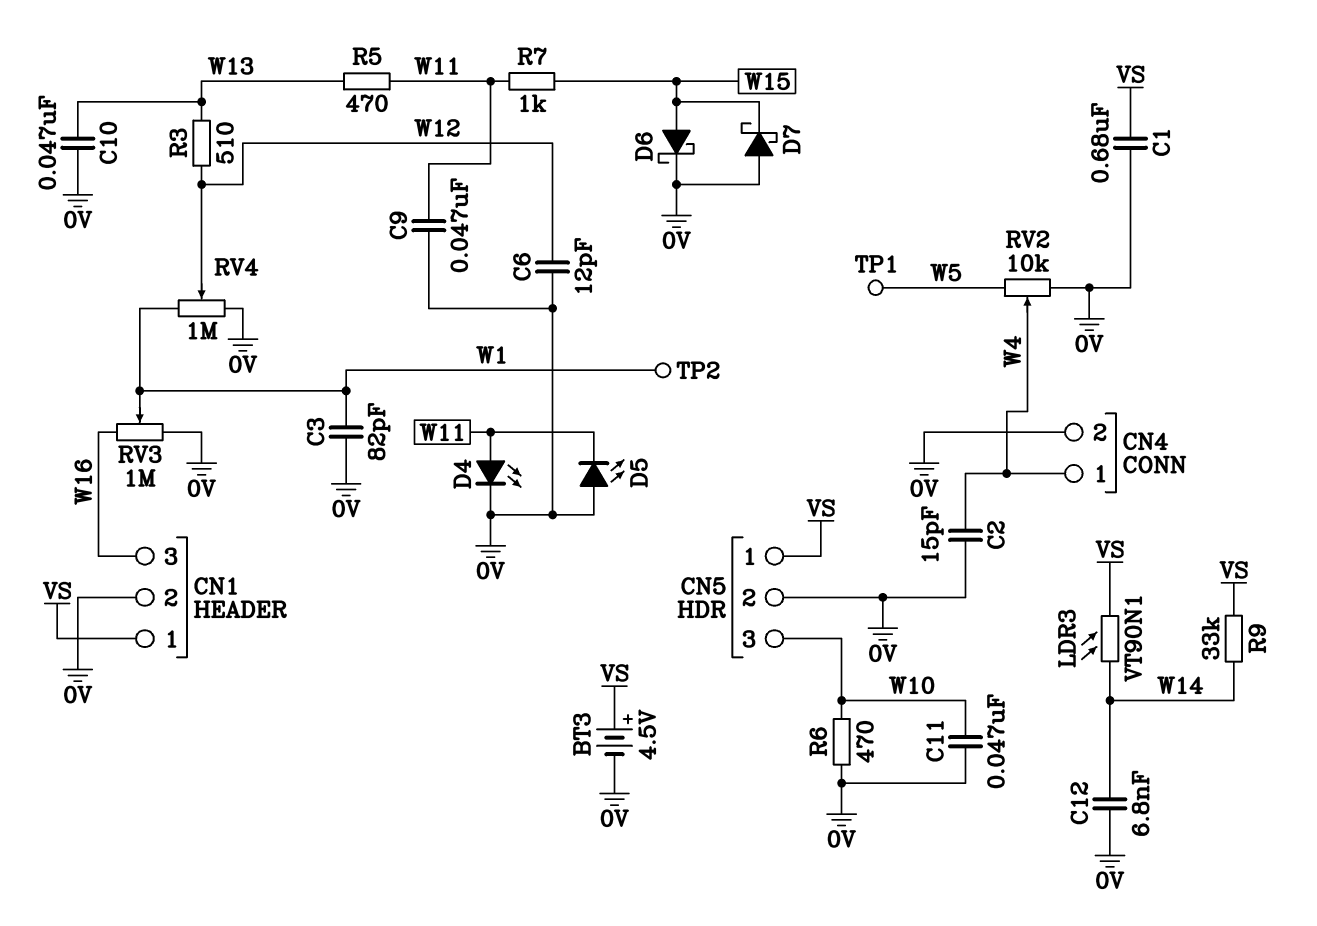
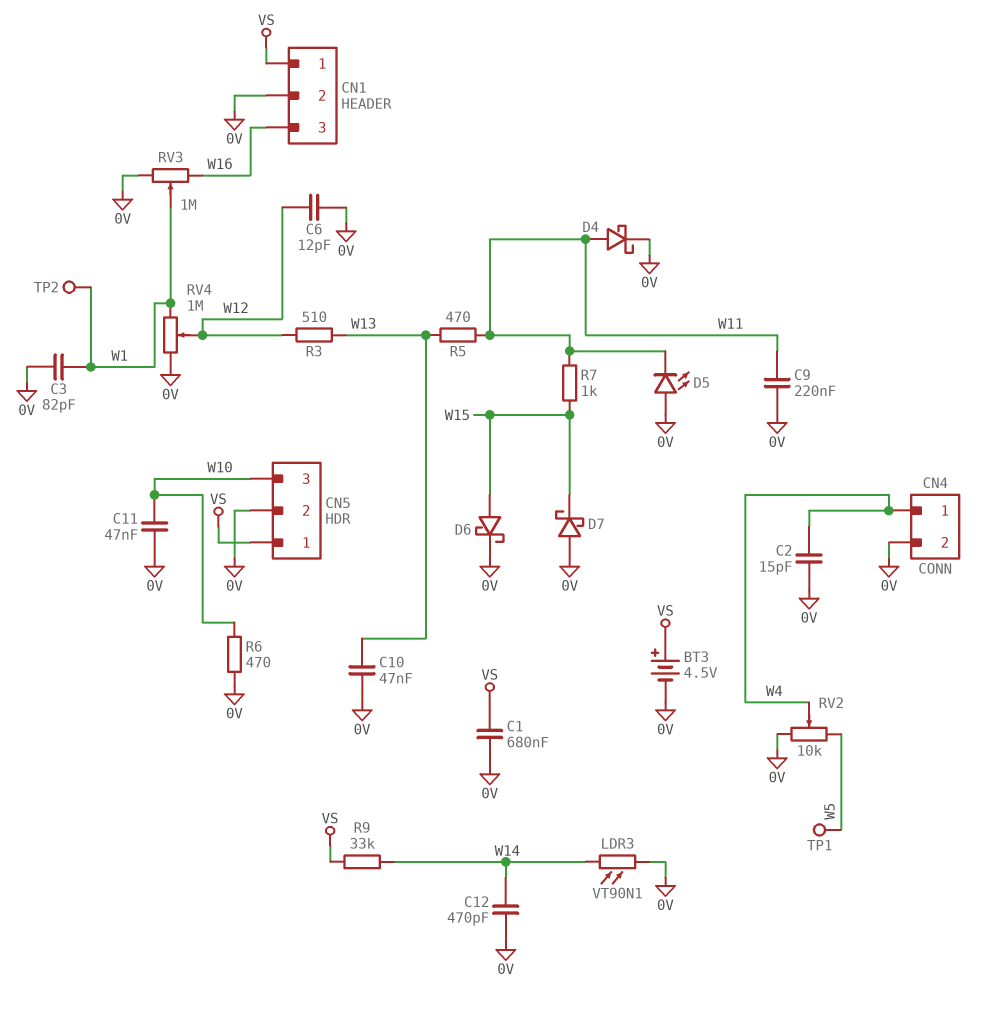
C9: 47nF (0V, W11) -> 220nF (0V, W11)
C12: 6.8nF (0V, W14) -> 470pF (0V, W14)
D4: LED (A W11, K 0V) -> schottky (A W11, K 0V)
LDR3: VT90N1 (VS, W14) -> VT90N1 (0V, W14)

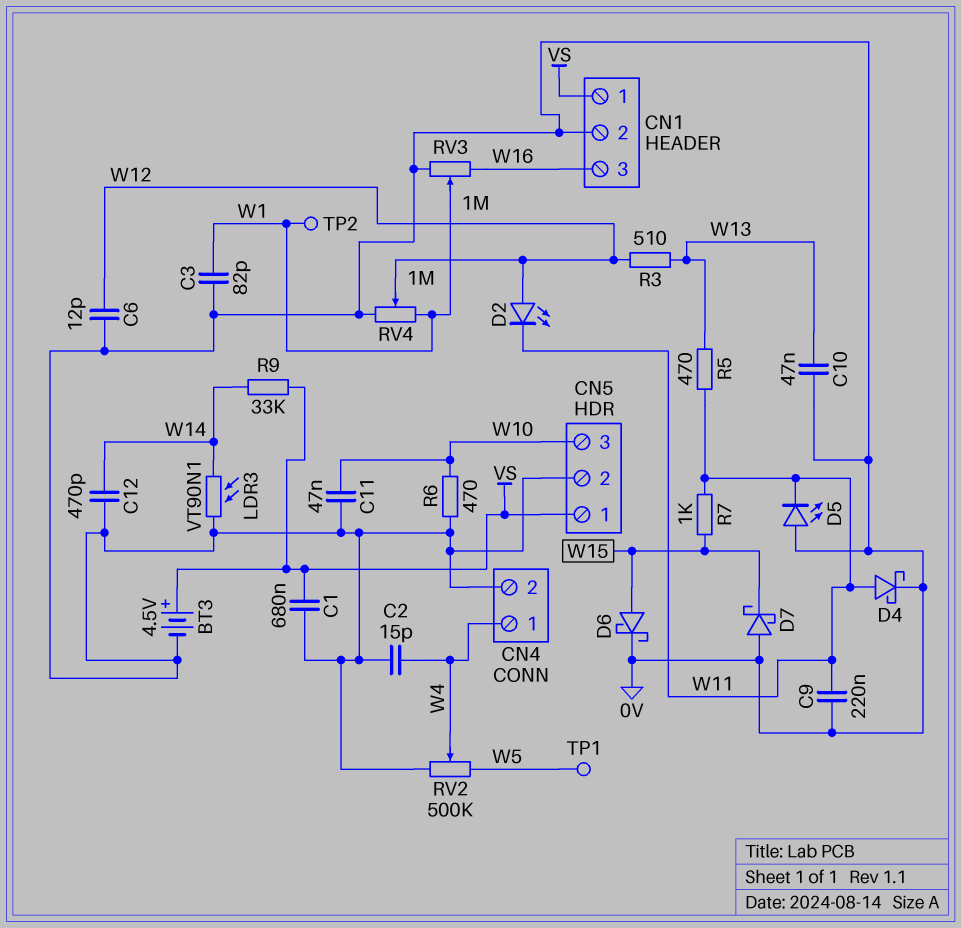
D2: none -> LED (A W12, K W11)
RV2: 10k (0V, W5, wiper W4) -> 500k (0V, W5, wiper W4)

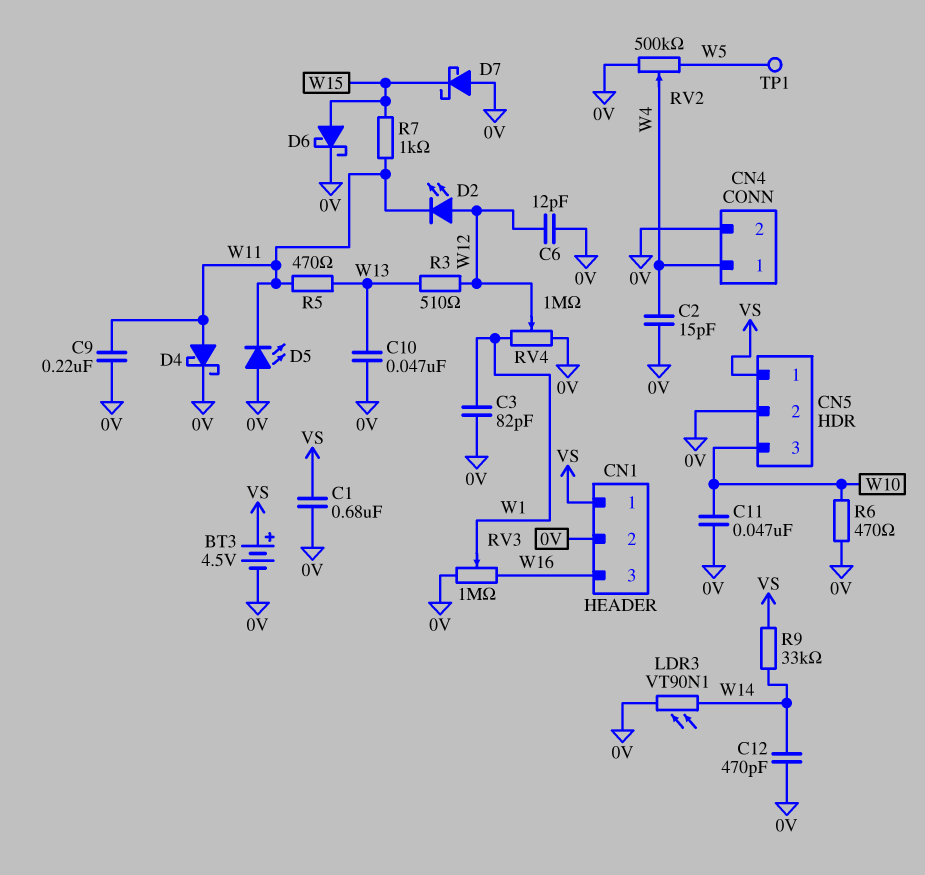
TP2: test point (W1) -> none

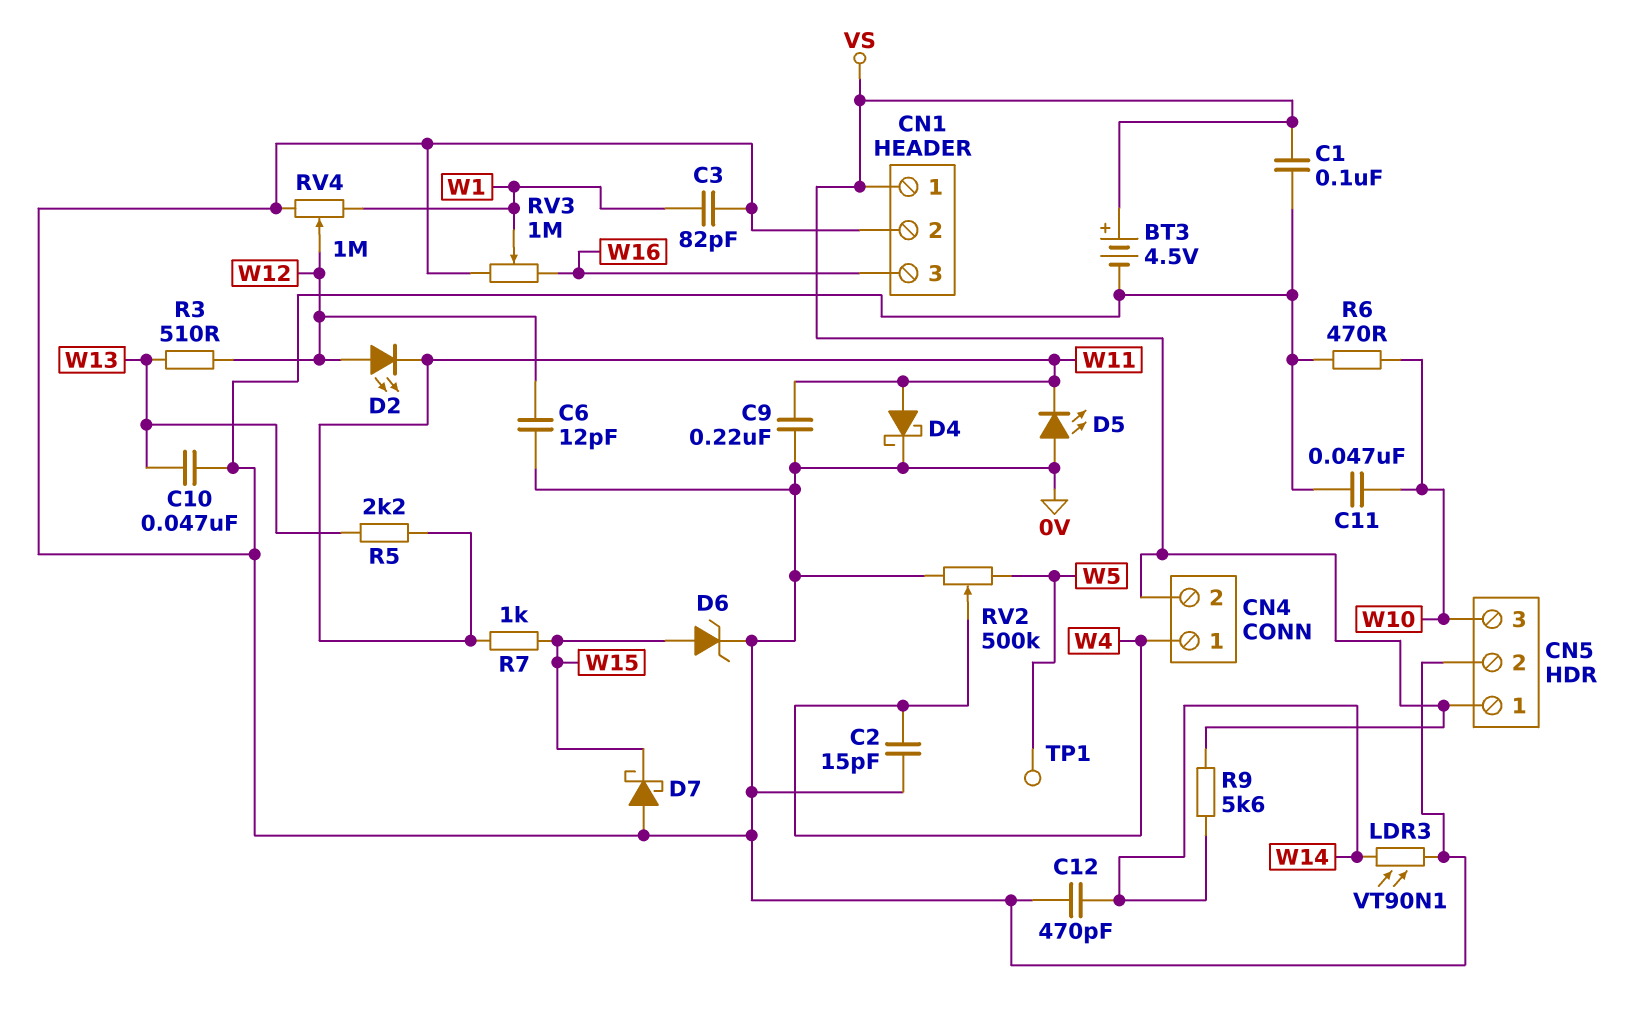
C1: 680nF (0V, VS) -> 100nF (0V, VS)
CN4 pin 2: 0V -> VS
D6: schottky (A W15, K 0V) -> zener (A W15, K 0V)
R5: 470 (W11, W13) -> 2.2k (W11, W13)
R9: 33k (VS, W14) -> 5.6k (VS, W14)

